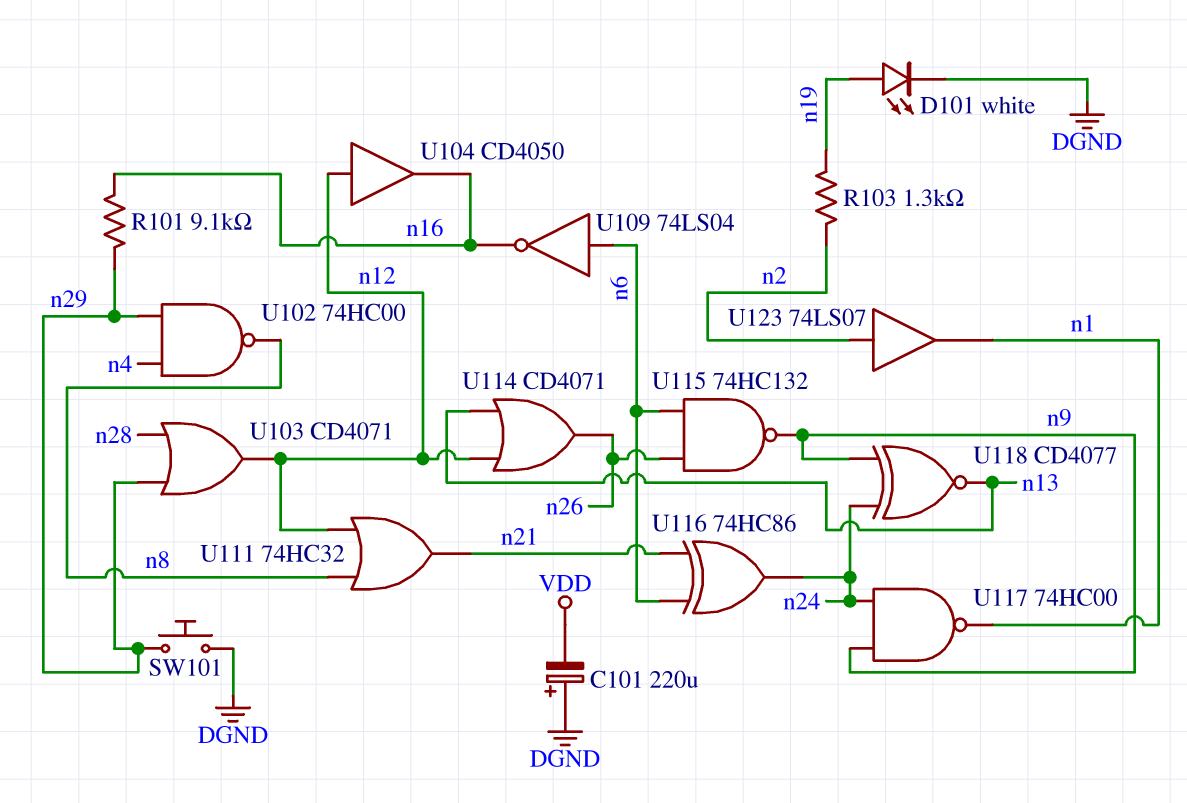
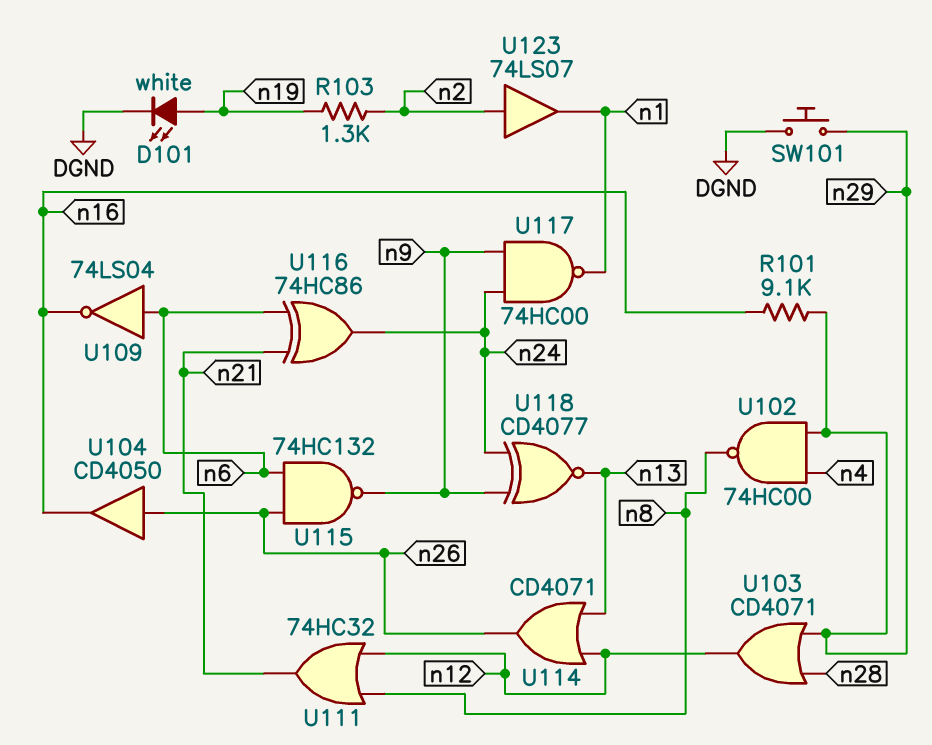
C101: 220uF (plus DGND, minus VDD) -> none
U104: buffer CD4050 (in n12, out n16) -> buffer CD4050 (in n26, out n16)

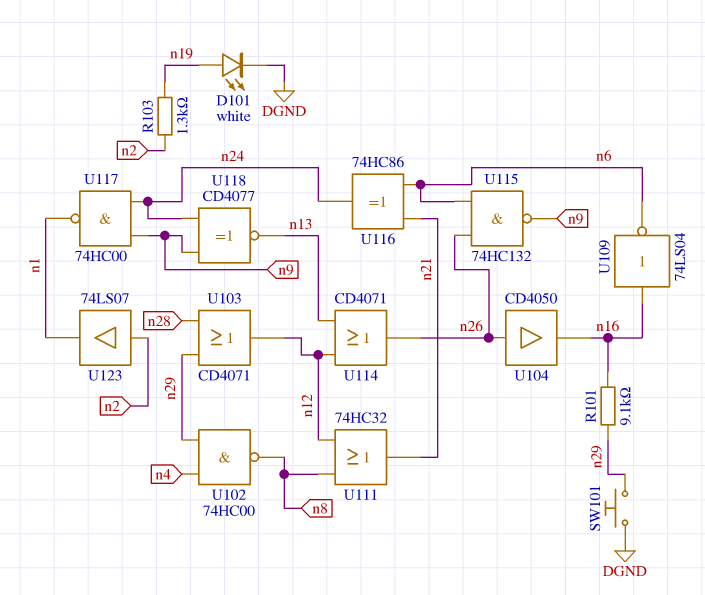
U109: NOT 74LS04 (in n6, out n16) -> NOT 74LS04 (in n16, out n6)

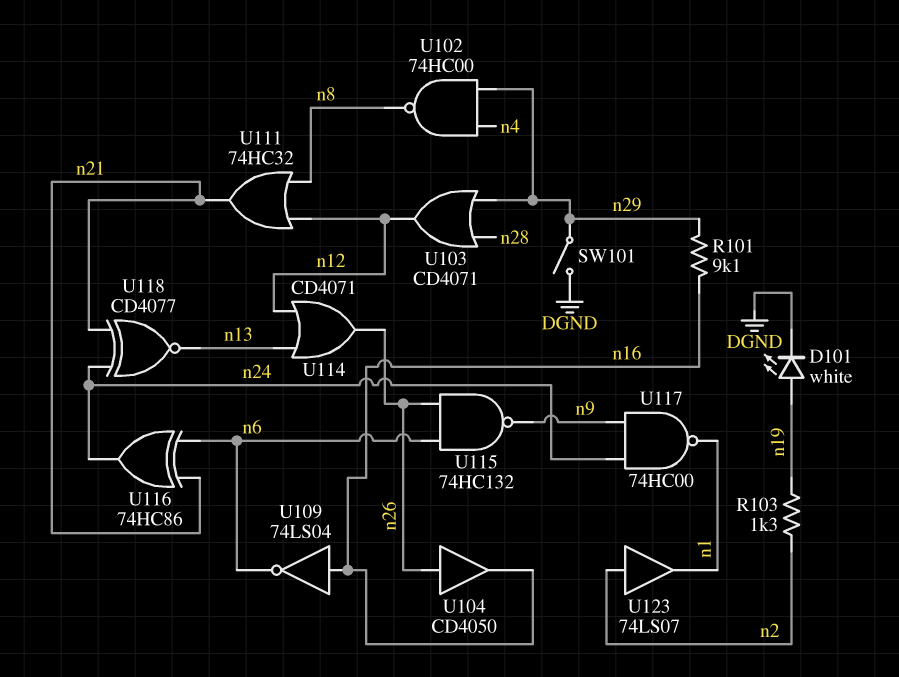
SW101: button (DGND, n29) -> switch (DGND, n29)
U118: XNOR CD4077 (in n9, in n24, out n13) -> XNOR CD4077 (in n21, in n24, out n13)

